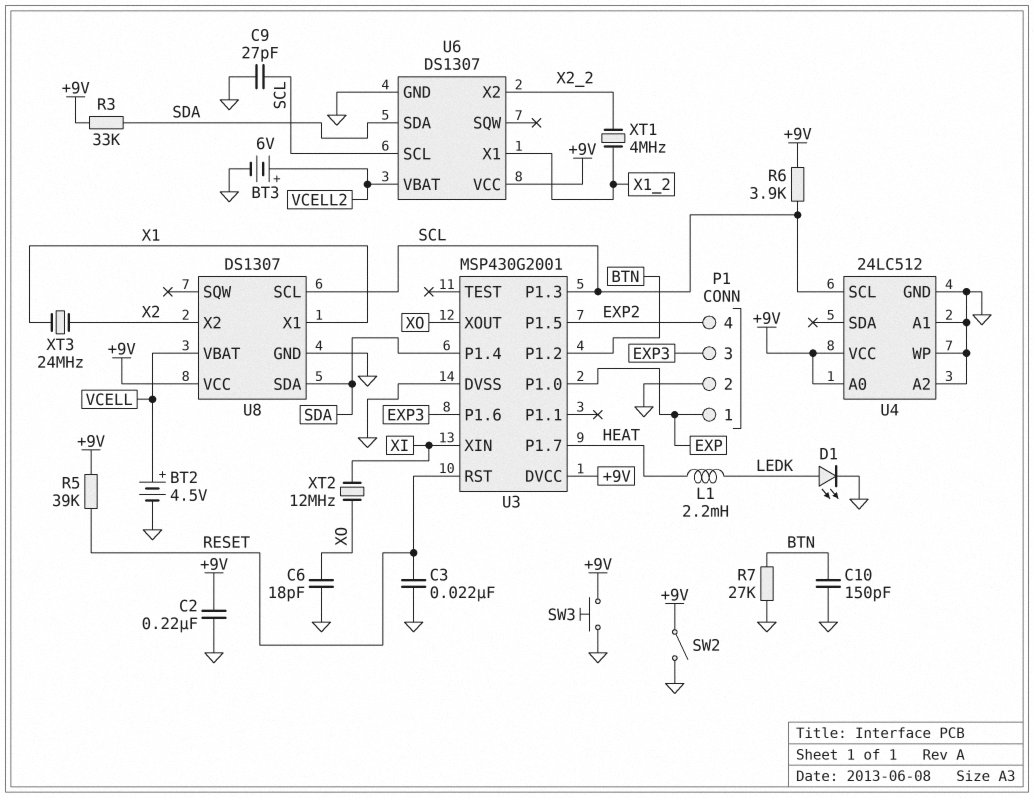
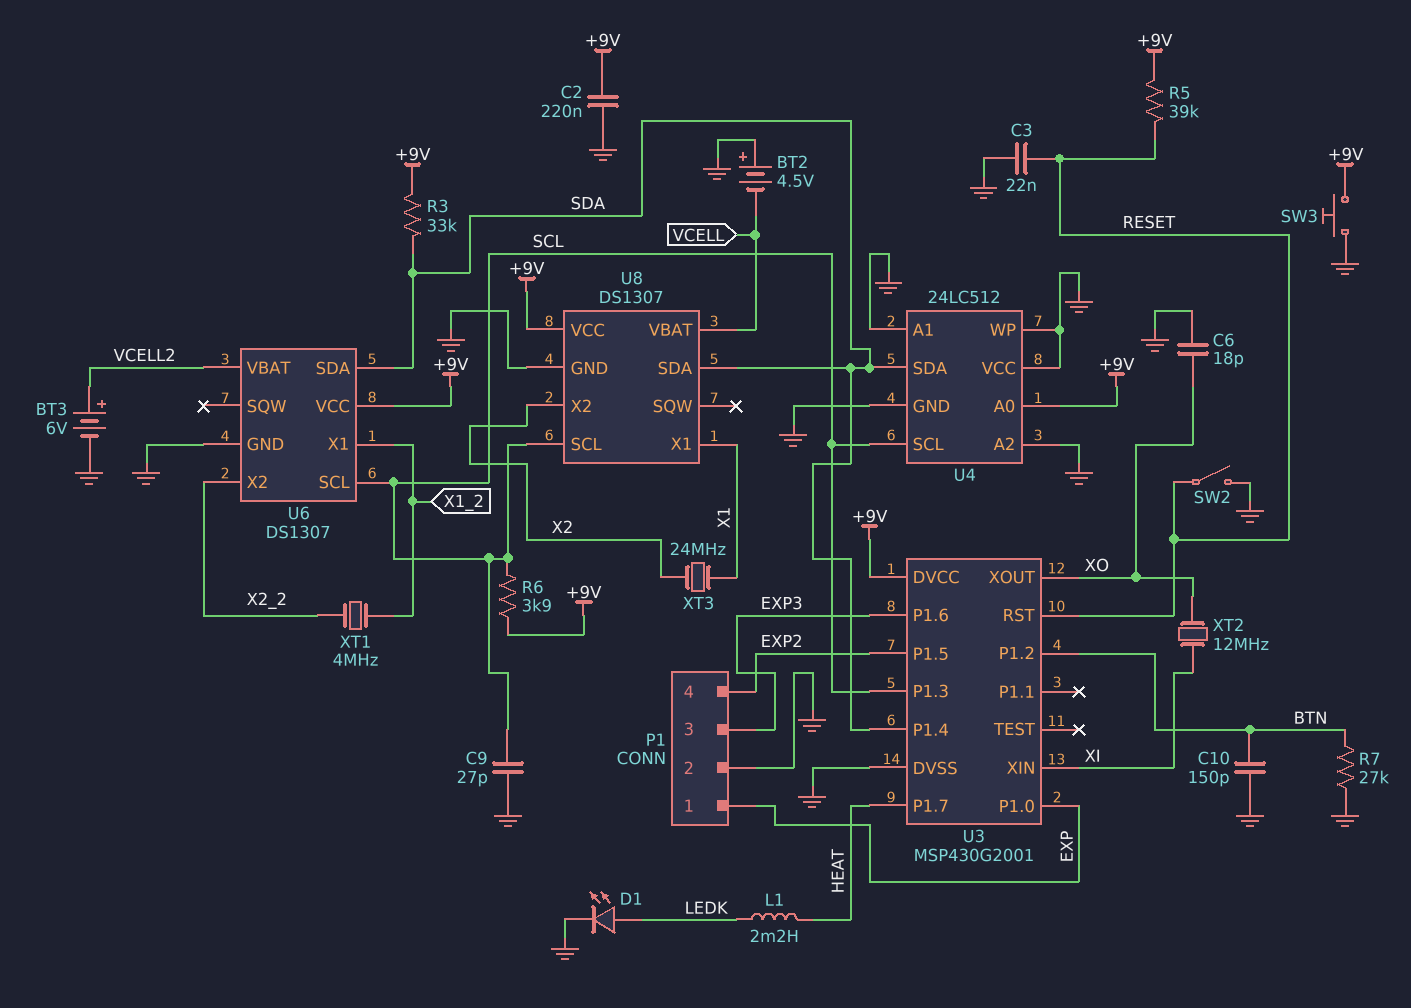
BT2: 4.5V (plus VCELL, minus GND) -> 4.5V (plus GND, minus VCELL)
SW2: switch (+9V, GND) -> switch (GND, RESET)
U4 pin SDA: none -> SDA
U4 pin VCC: +9V -> GND

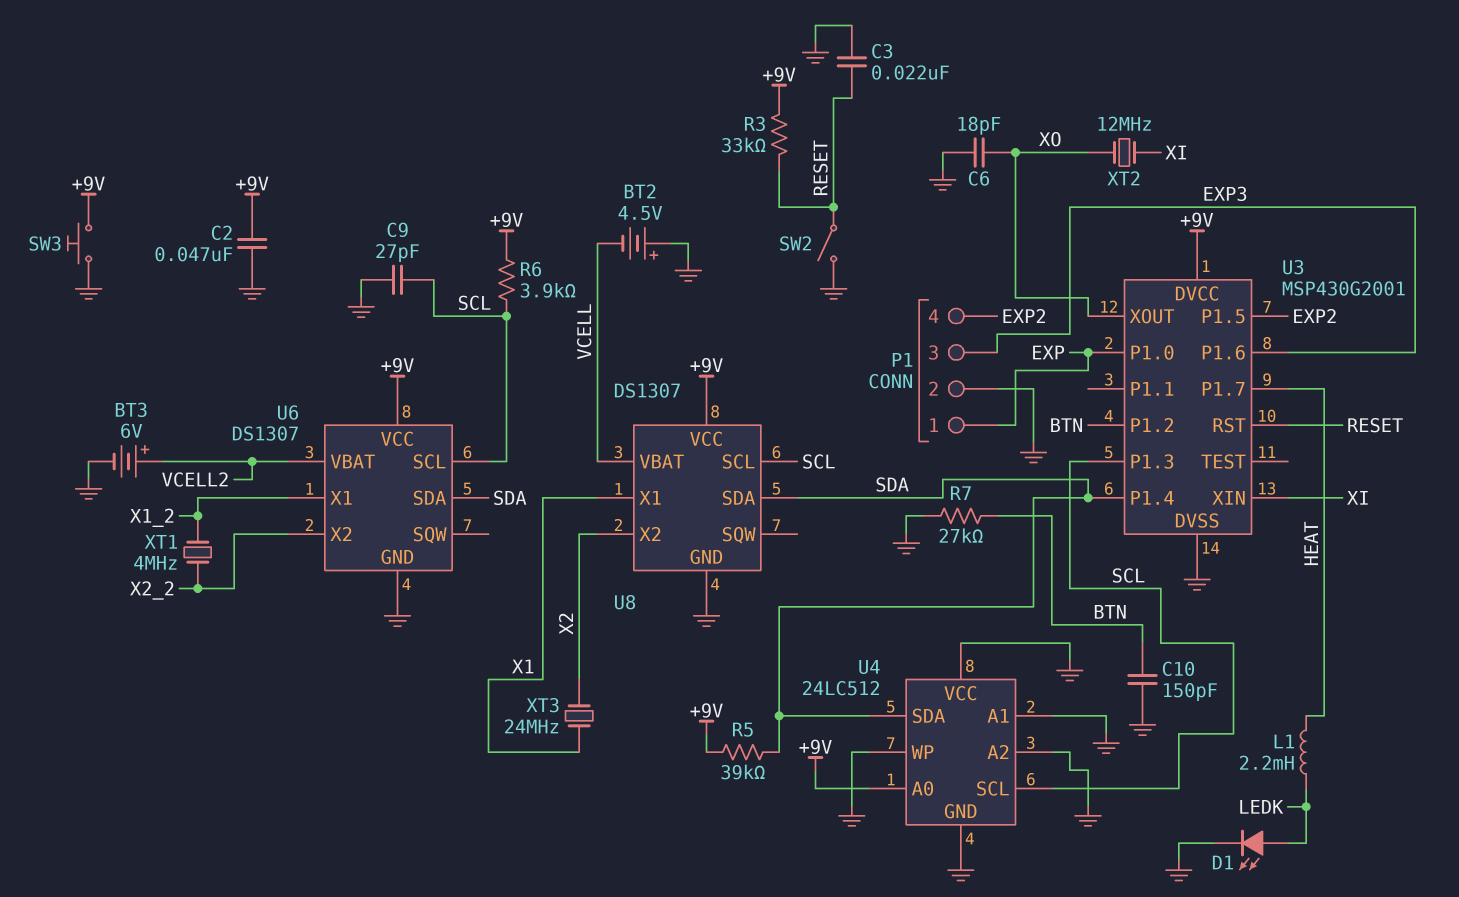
C2: 220nF (+9V, GND) -> 47nF (+9V, GND)
R3: 33k (+9V, SDA) -> 33k (+9V, RESET)
R5: 39k (+9V, RESET) -> 39k (+9V, SDA)

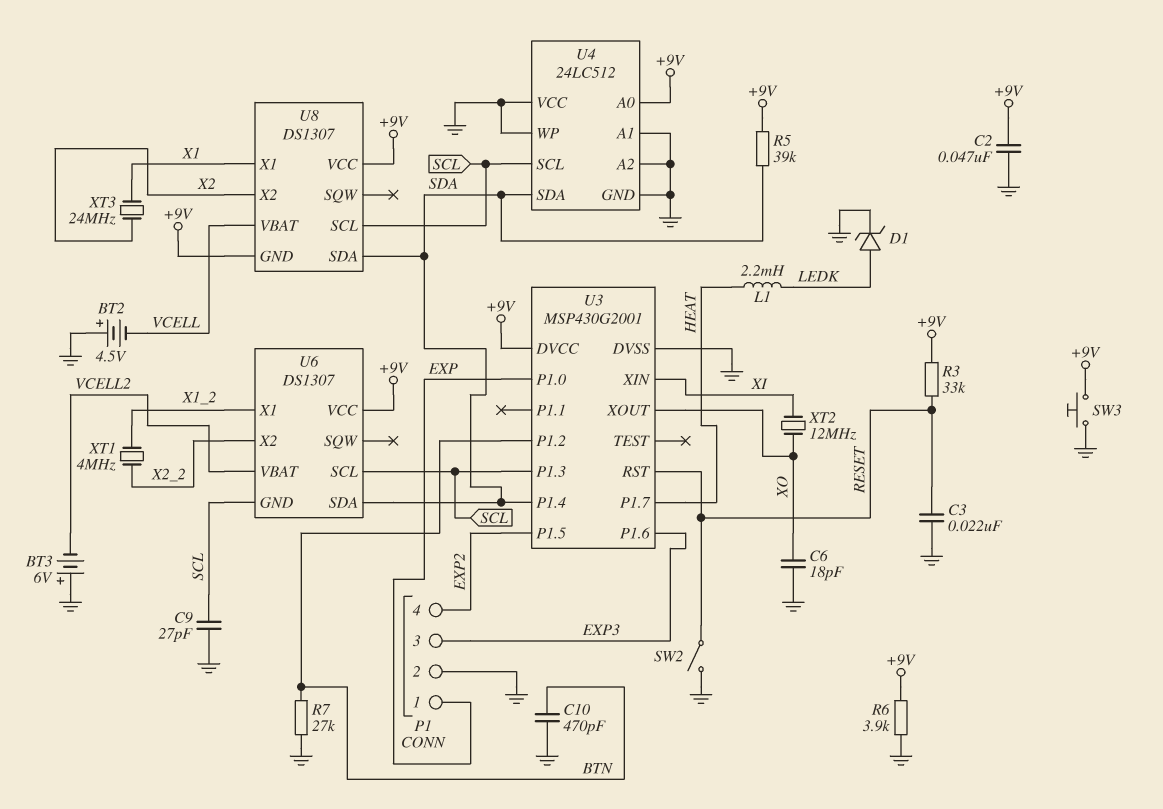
BT3: 6V (plus VCELL2, minus GND) -> 6V (plus GND, minus VCELL2)
C10: 150pF (BTN, GND) -> 470pF (BTN, GND)
D1: LED (A LEDK, K GND) -> zener (A LEDK, K GND)
R6: 3.9k (+9V, SCL) -> 3.9k (+9V, GND)
U6 pin GND: GND -> SCL
U8 pin GND: GND -> +9V

